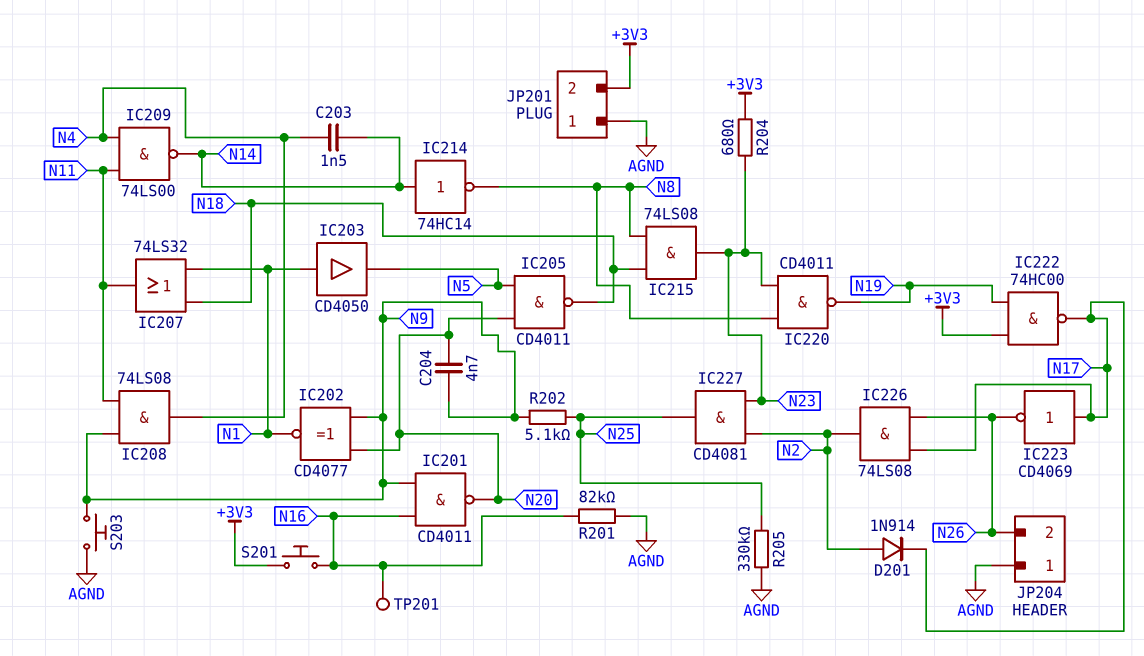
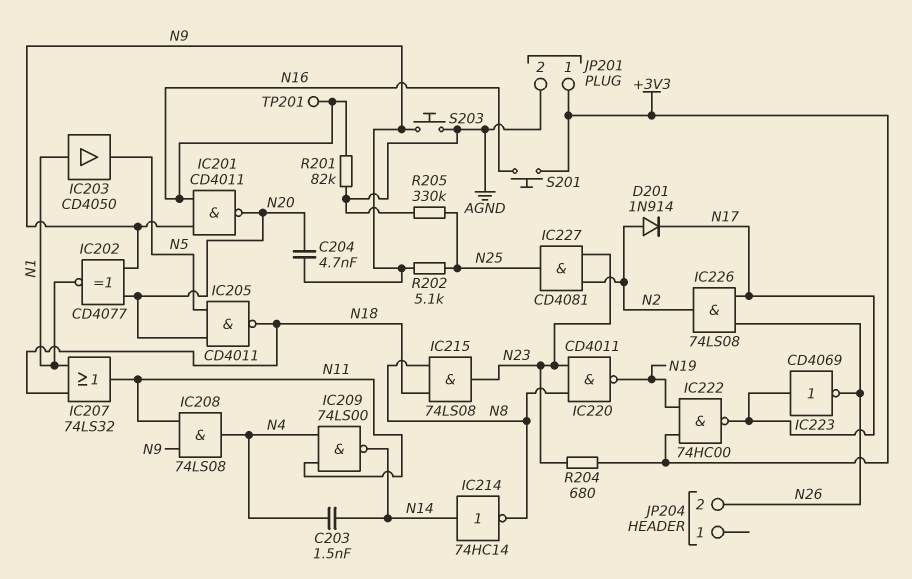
JP201 pin 1: AGND -> +3V3
JP201 pin 2: +3V3 -> AGND
JP204 pin 1: AGND -> none

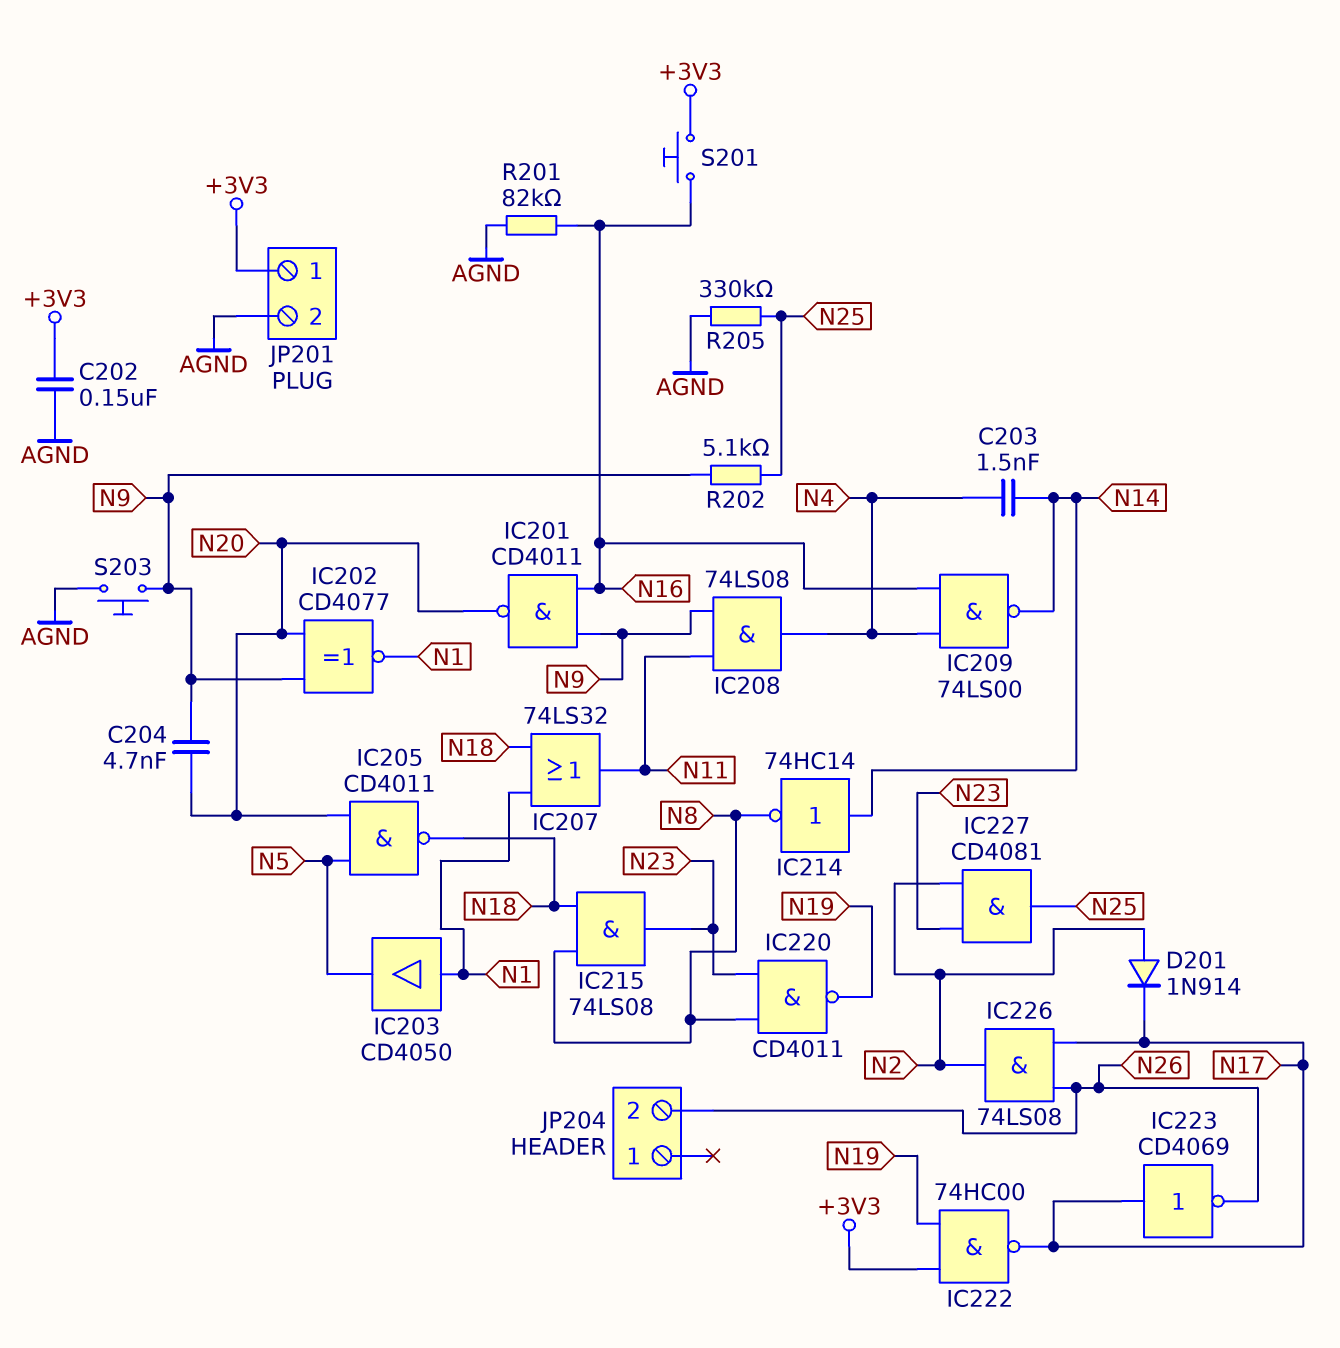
C202: none -> 150nF (+3V3, AGND)
IC209: NAND 74LS00 (in N4, in N11, out N14) -> NAND 74LS00 (in N4, in N16, out N14)
R204: 680 (+3V3, N23) -> none
TP201: test point (N16) -> none

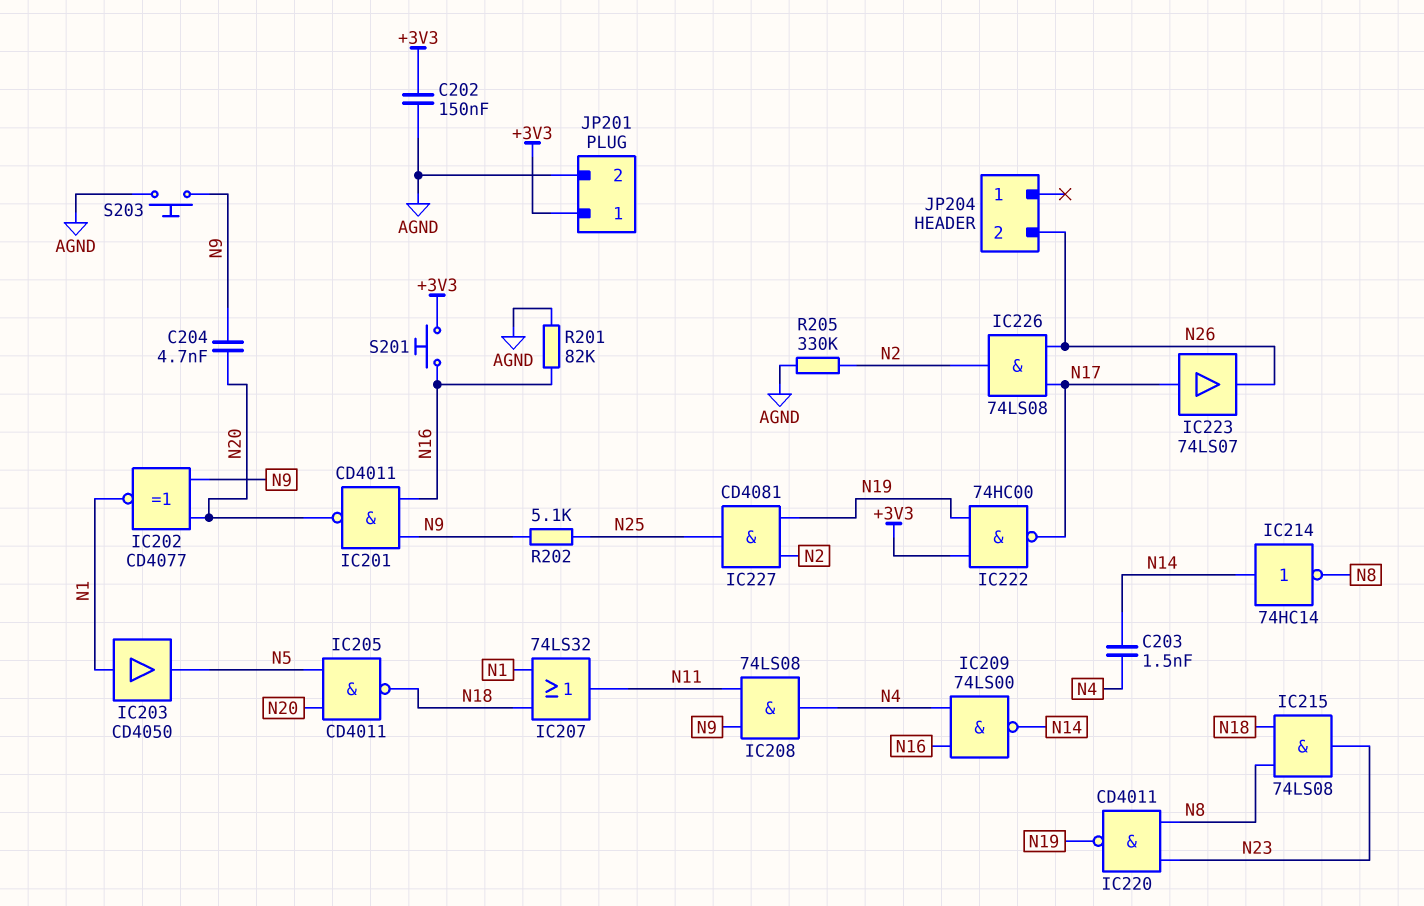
D201: diode 1N914 (A N2, K N17) -> none
IC223: NOT CD4069 (in N17, out N26) -> buffer 74LS07 (in N17, out N26)
IC227: AND CD4081 (in N2, in N23, out N25) -> AND CD4081 (in N2, in N19, out N25)
R205: 330k (AGND, N25) -> 330k (AGND, N2)

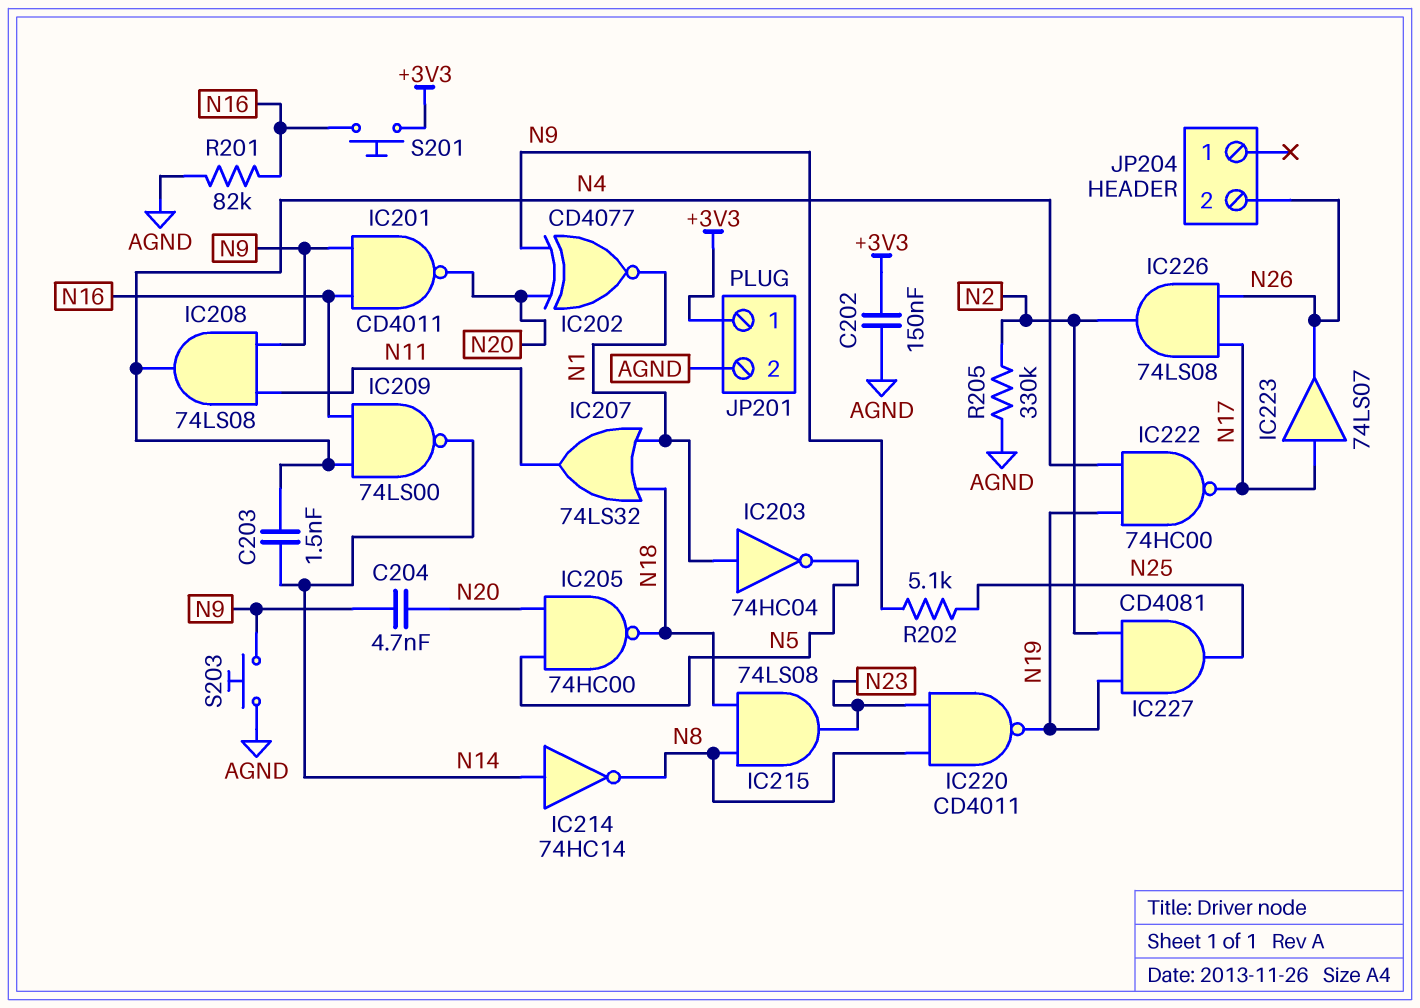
IC203: buffer CD4050 (in N1, out N5) -> NOT 74HC04 (in N1, out N5)
IC205: NAND CD4011 (in N5, in N20, out N18) -> NAND 74HC00 (in N5, in N20, out N18)
IC222: NAND 74HC00 (in +3V3, in N19, out N17) -> NAND 74HC00 (in N4, in N19, out N17)

